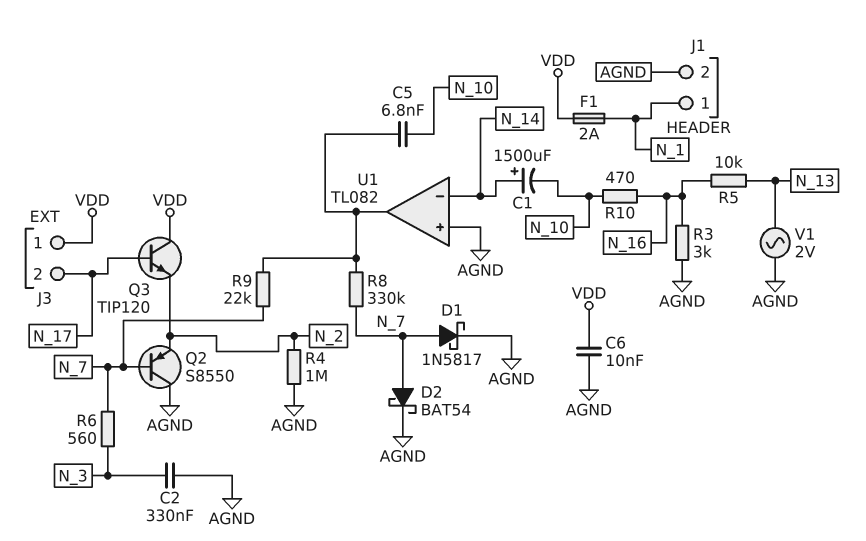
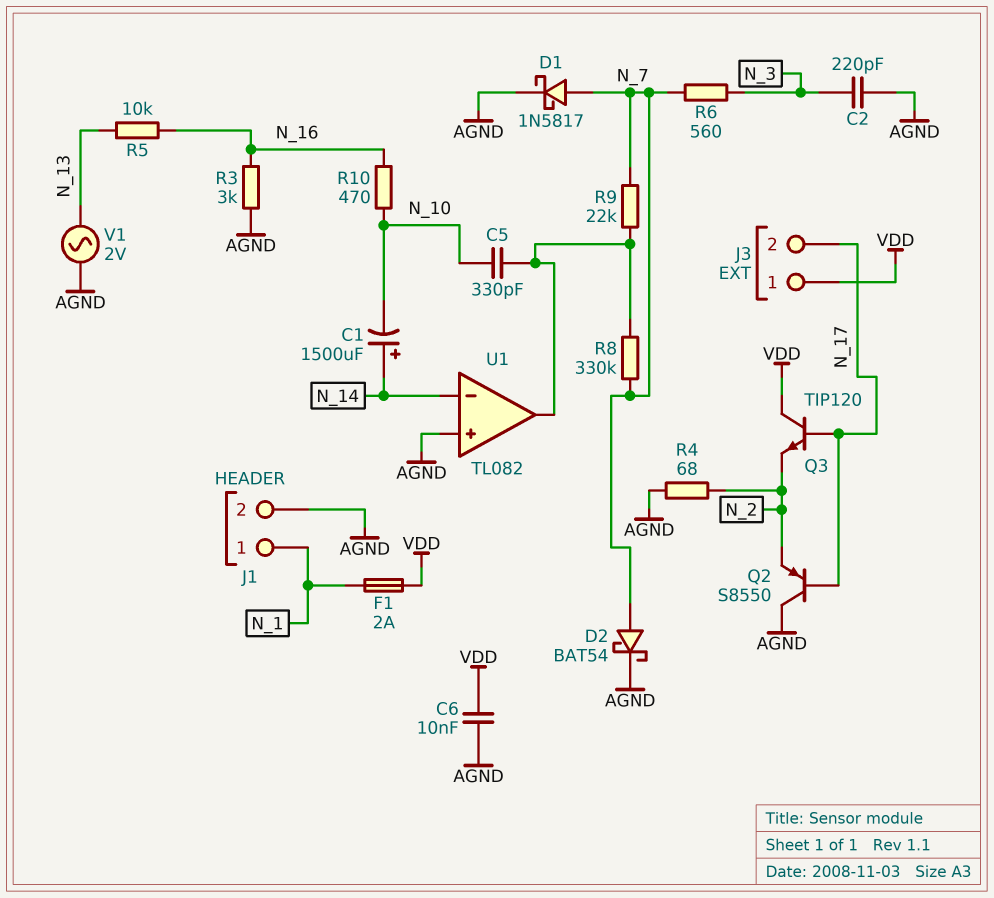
C2: 330nF (AGND, N_3) -> 220pF (AGND, N_3)
C5: 6.8nF (N_10, U1/out) -> 330pF (N_10, U1/out)
Q2: PNP S8550 (B N_7, C AGND, E N_2) -> PNP S8550 (B N_17, C AGND, E N_2)
R4: 1M (AGND, N_2) -> 68 (AGND, N_2)

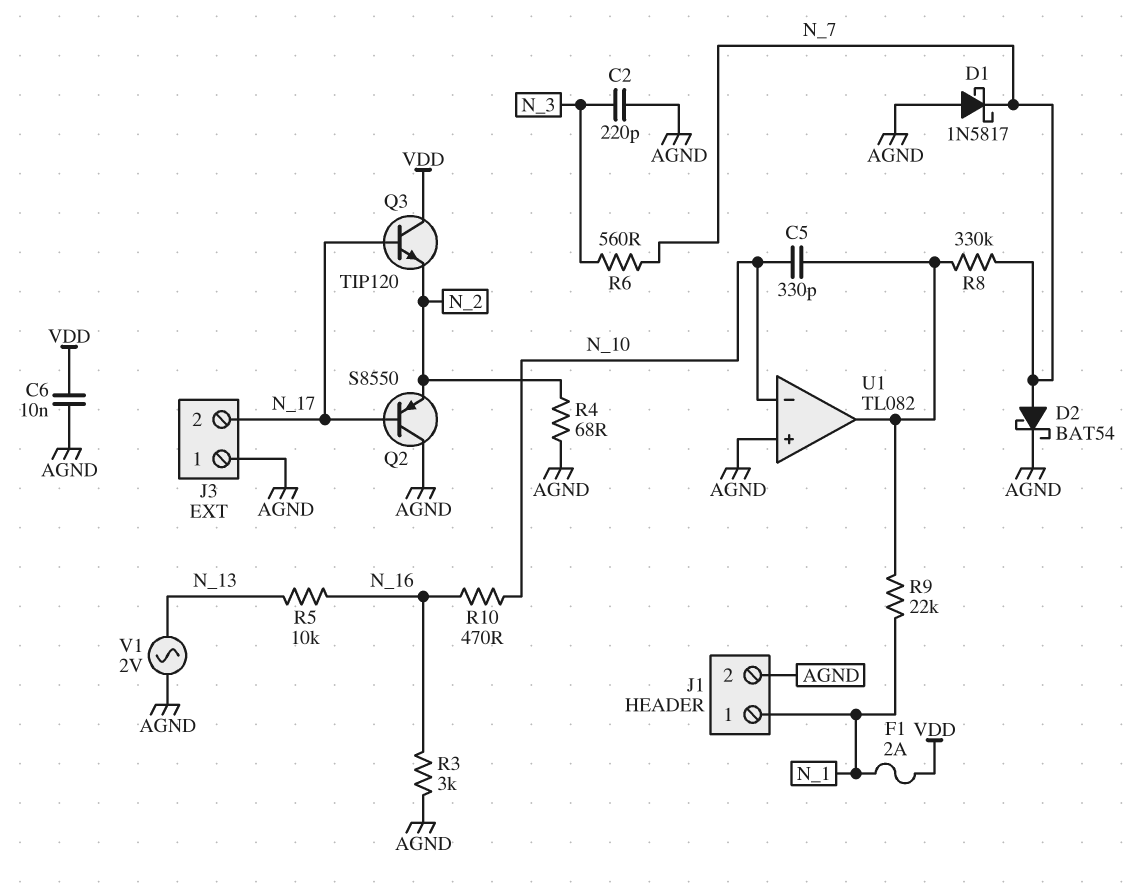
C1: 1500uF (plus N_14, minus N_10) -> none
D1: schottky 1N5817 (A N_7, K AGND) -> schottky 1N5817 (A AGND, K N_7)
J3 pin 1: VDD -> AGND
R9: 22k (N_7, U1/out) -> 22k (N_1, U1/out)
U1 pin in-: N_14 -> N_10

